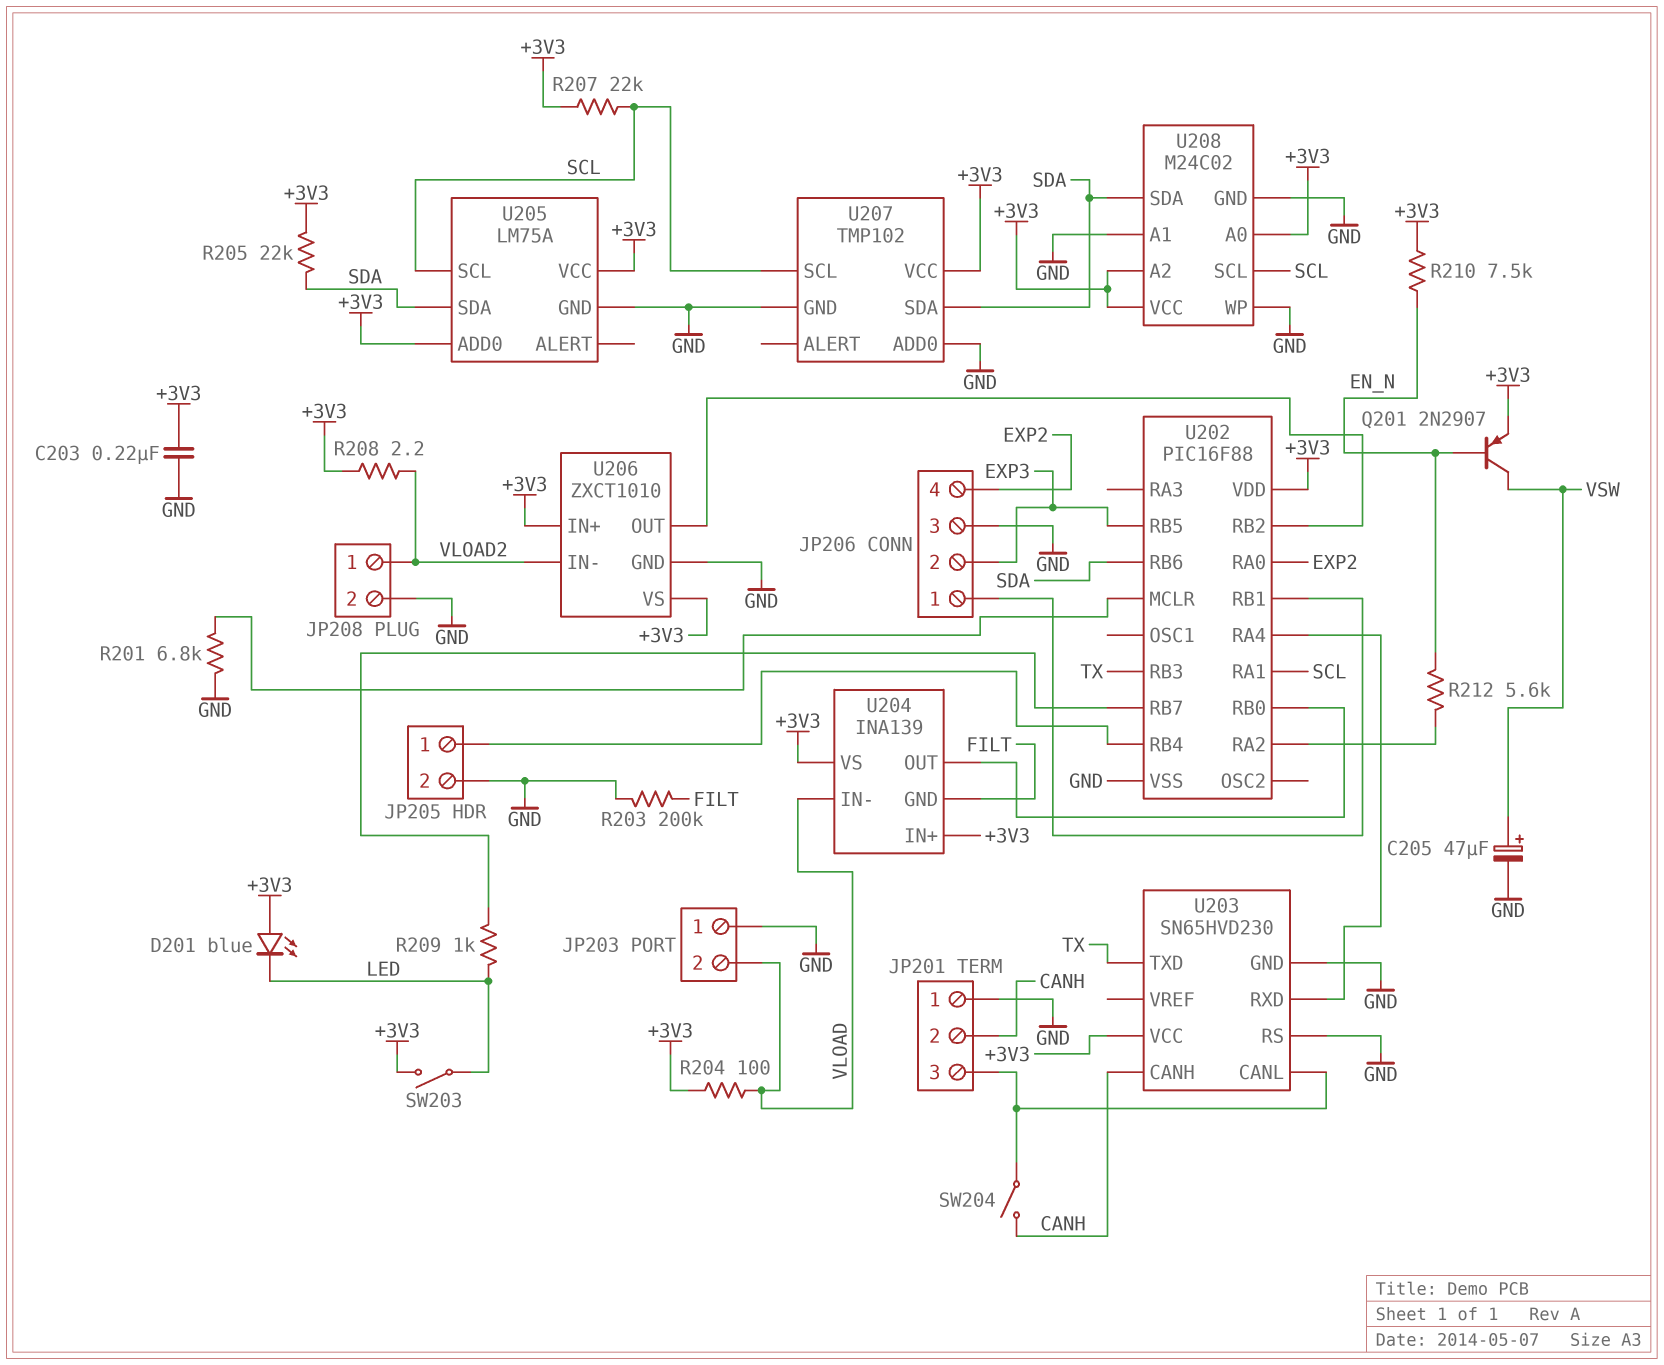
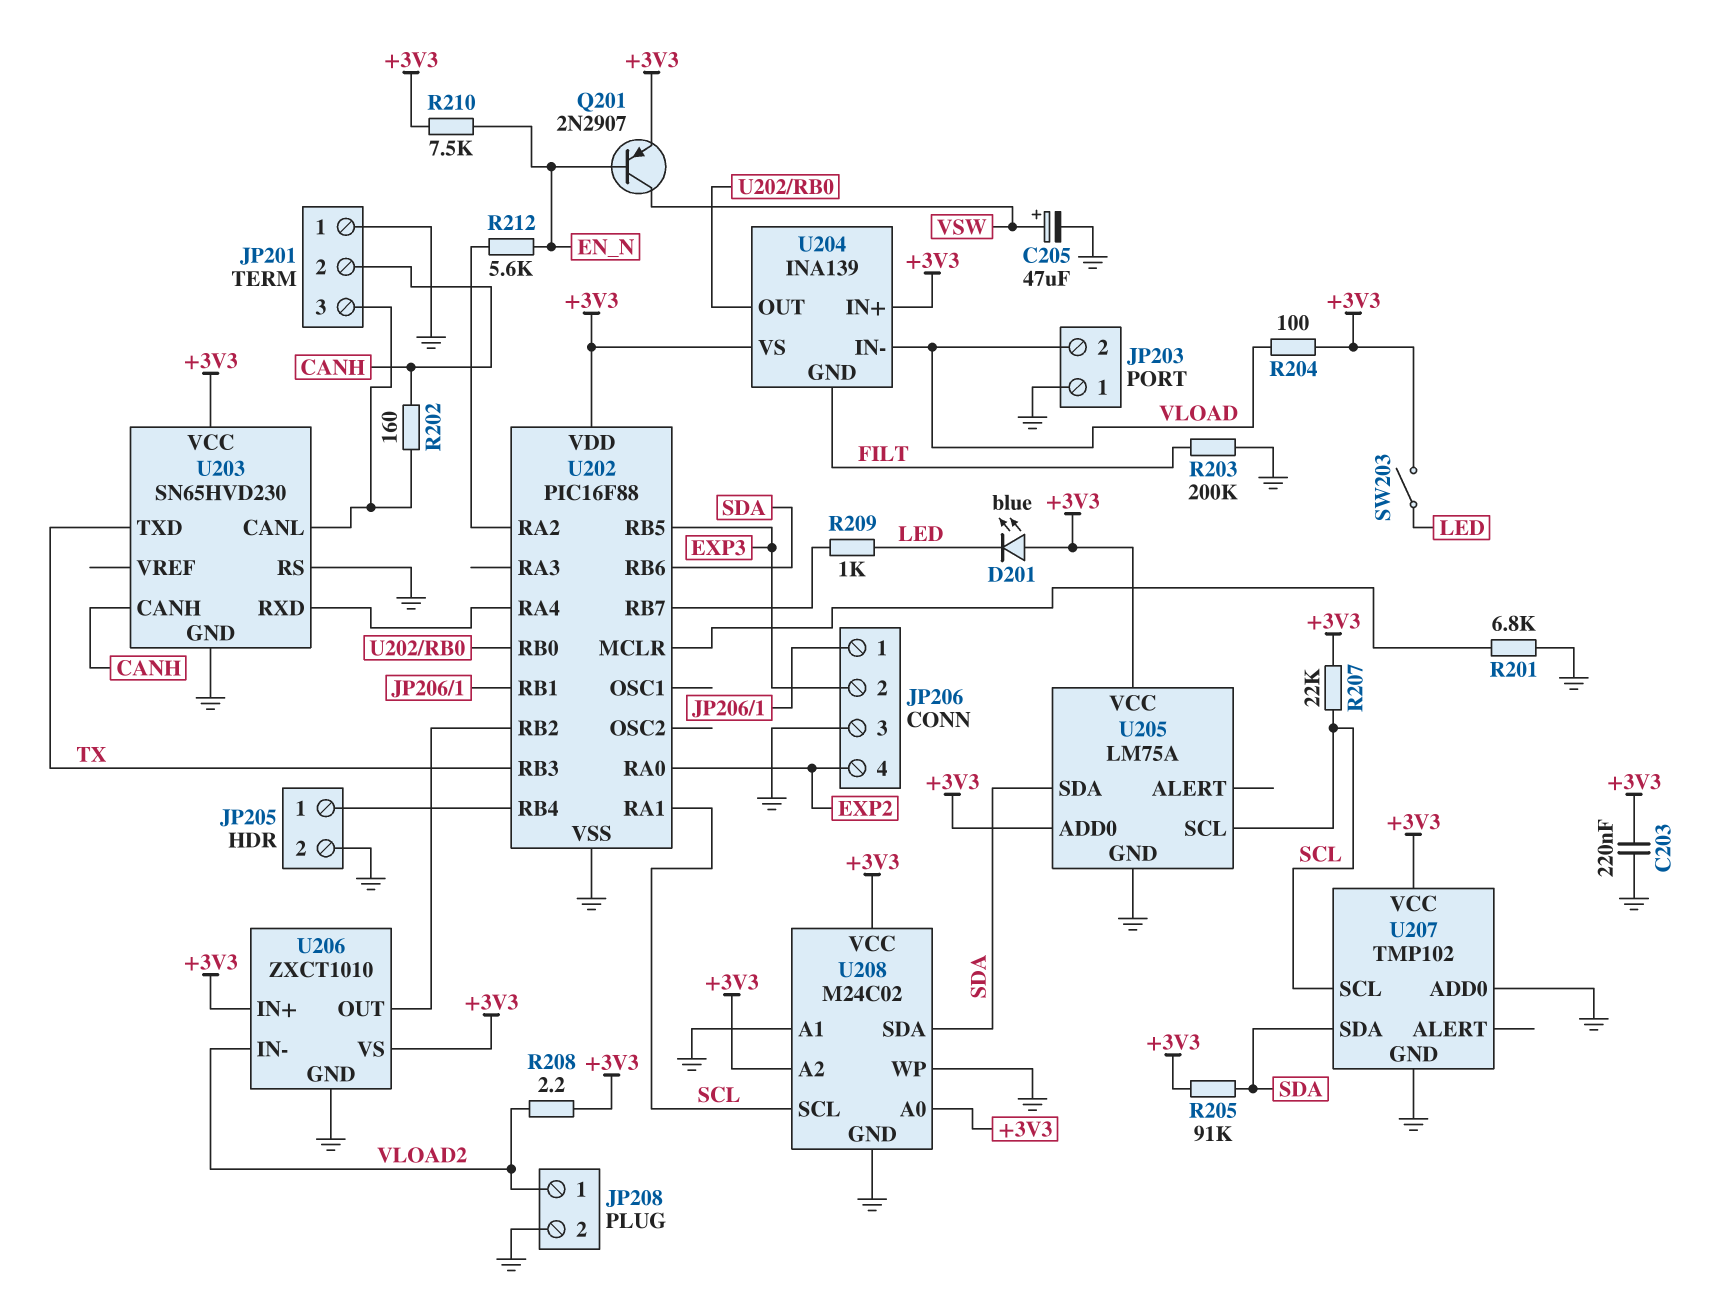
R202: none -> 160 (CANH, JP201/3)
R205: 22k (+3V3, SDA) -> 91k (+3V3, SDA)
SW204: switch (CANH, JP201/3) -> none

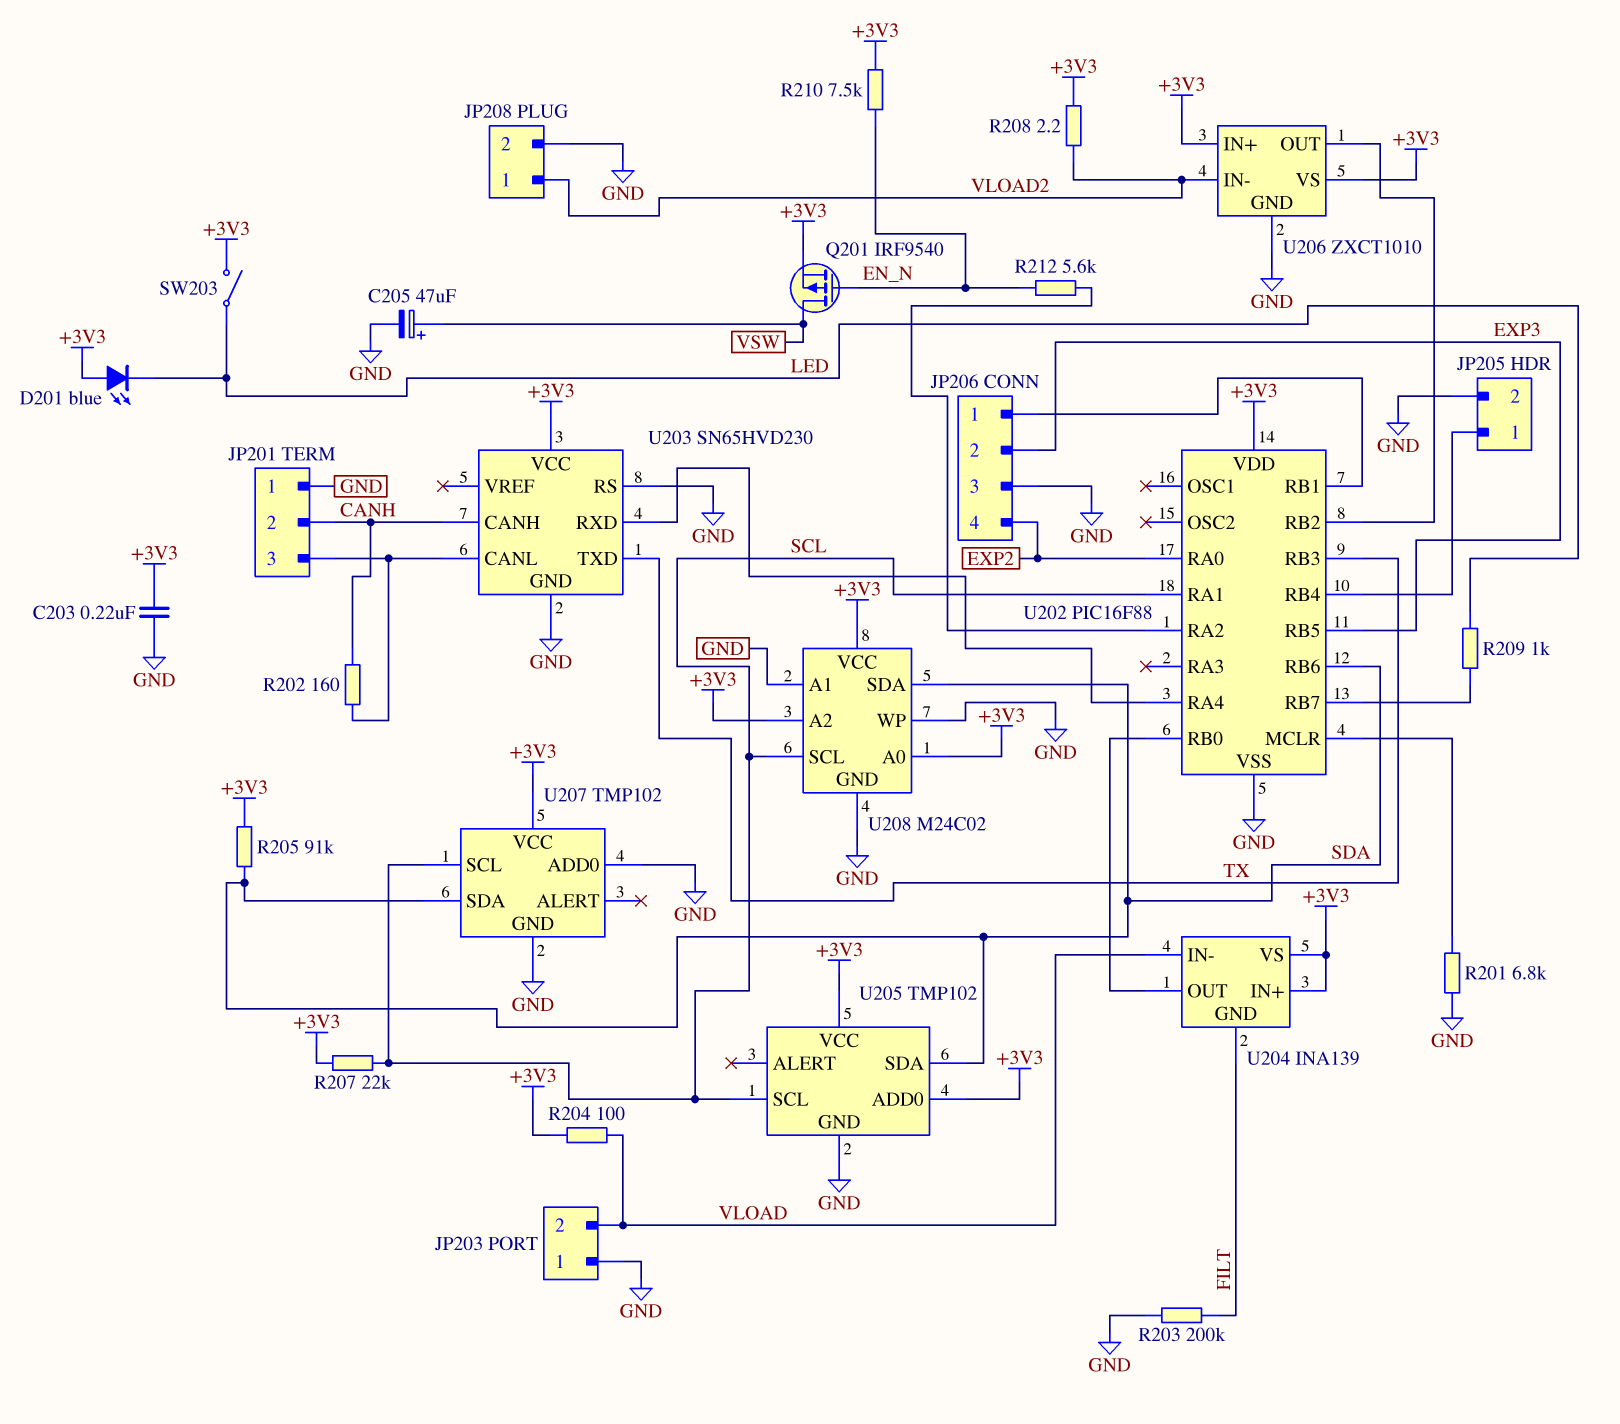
Q201: PNP 2N2907 (B EN_N, C VSW, E +3V3) -> PMOS IRF9540 (G EN_N, D VSW, S +3V3)
U205: LM75A -> TMP102

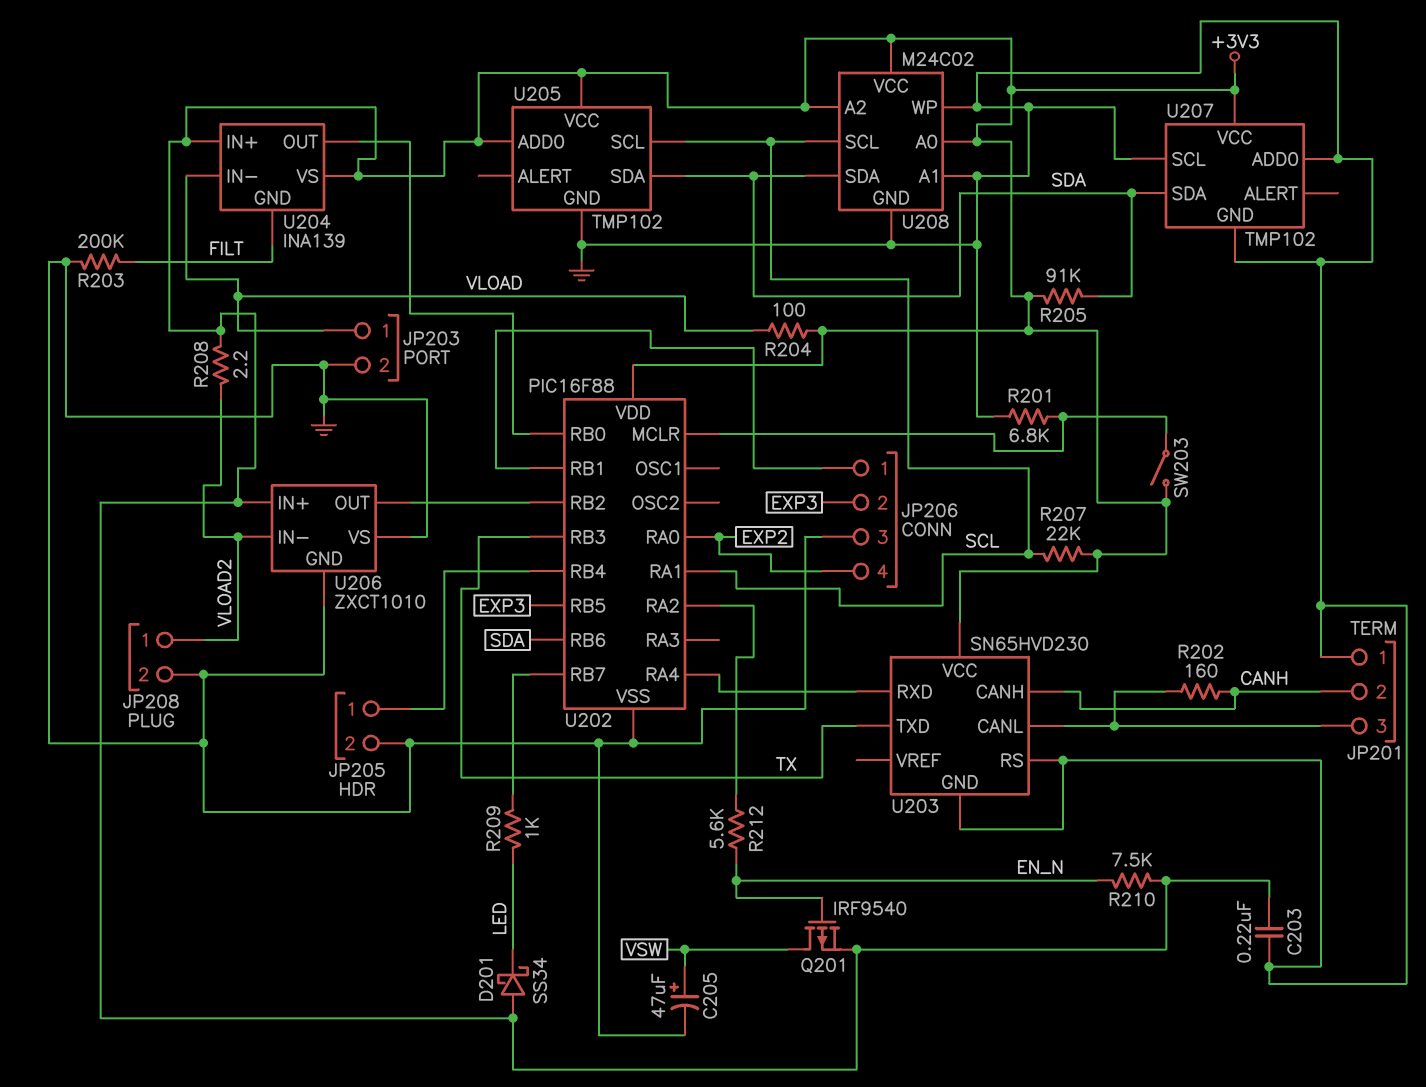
D201: LED blue (A +3V3, K LED) -> schottky SS34 (A +3V3, K LED)
JP203 pin 1: GND -> VLOAD
JP203 pin 2: VLOAD -> GND
SW203: switch (+3V3, LED) -> switch (+3V3, U202/MCLR)
U206 pin VS: +3V3 -> GND
U207 pin SCL: SCL -> GND

